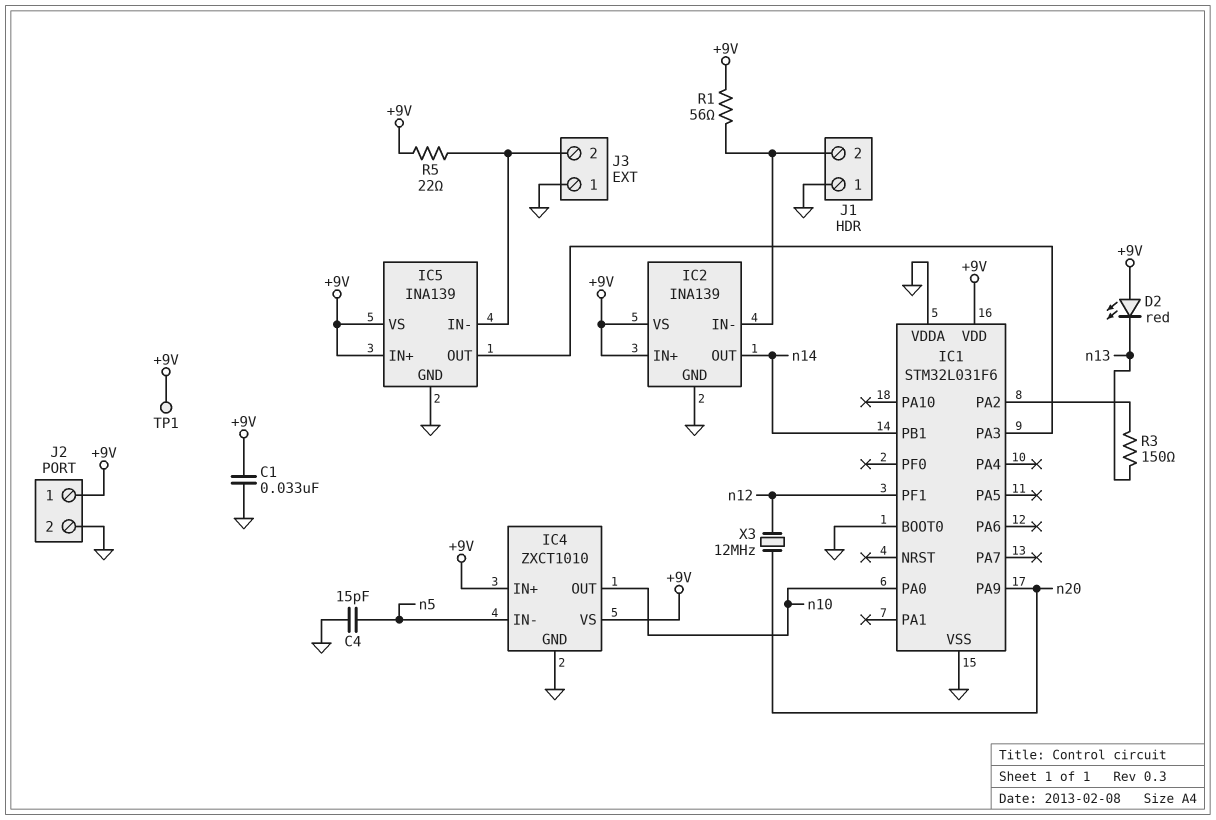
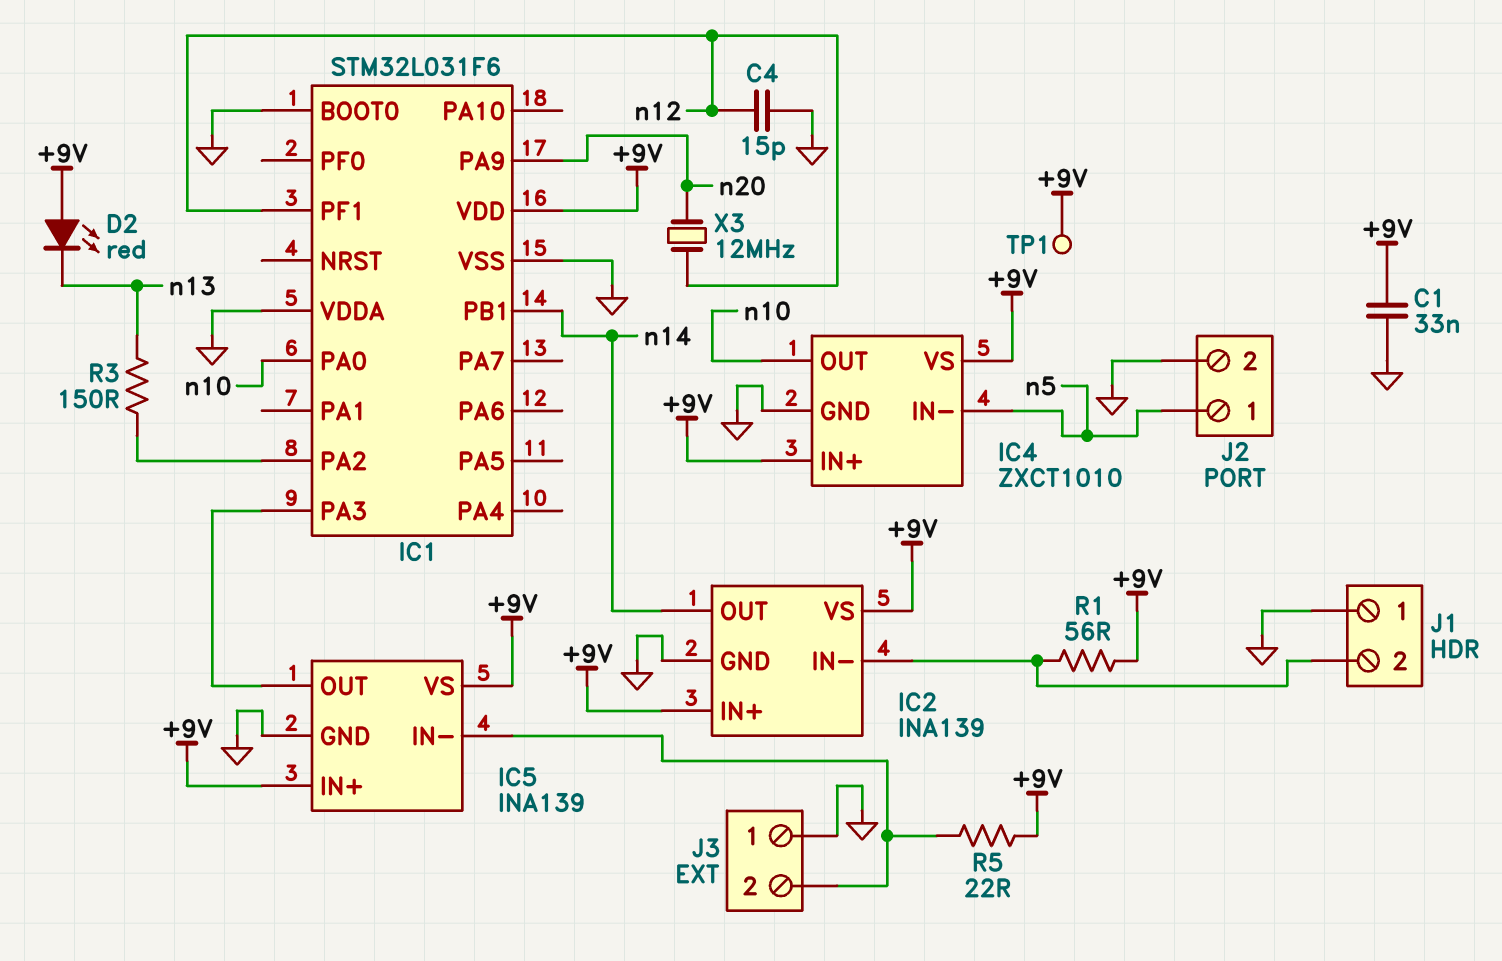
C4: 15pF (GND, n5) -> 15pF (GND, n12)
J2 pin 1: +9V -> n5

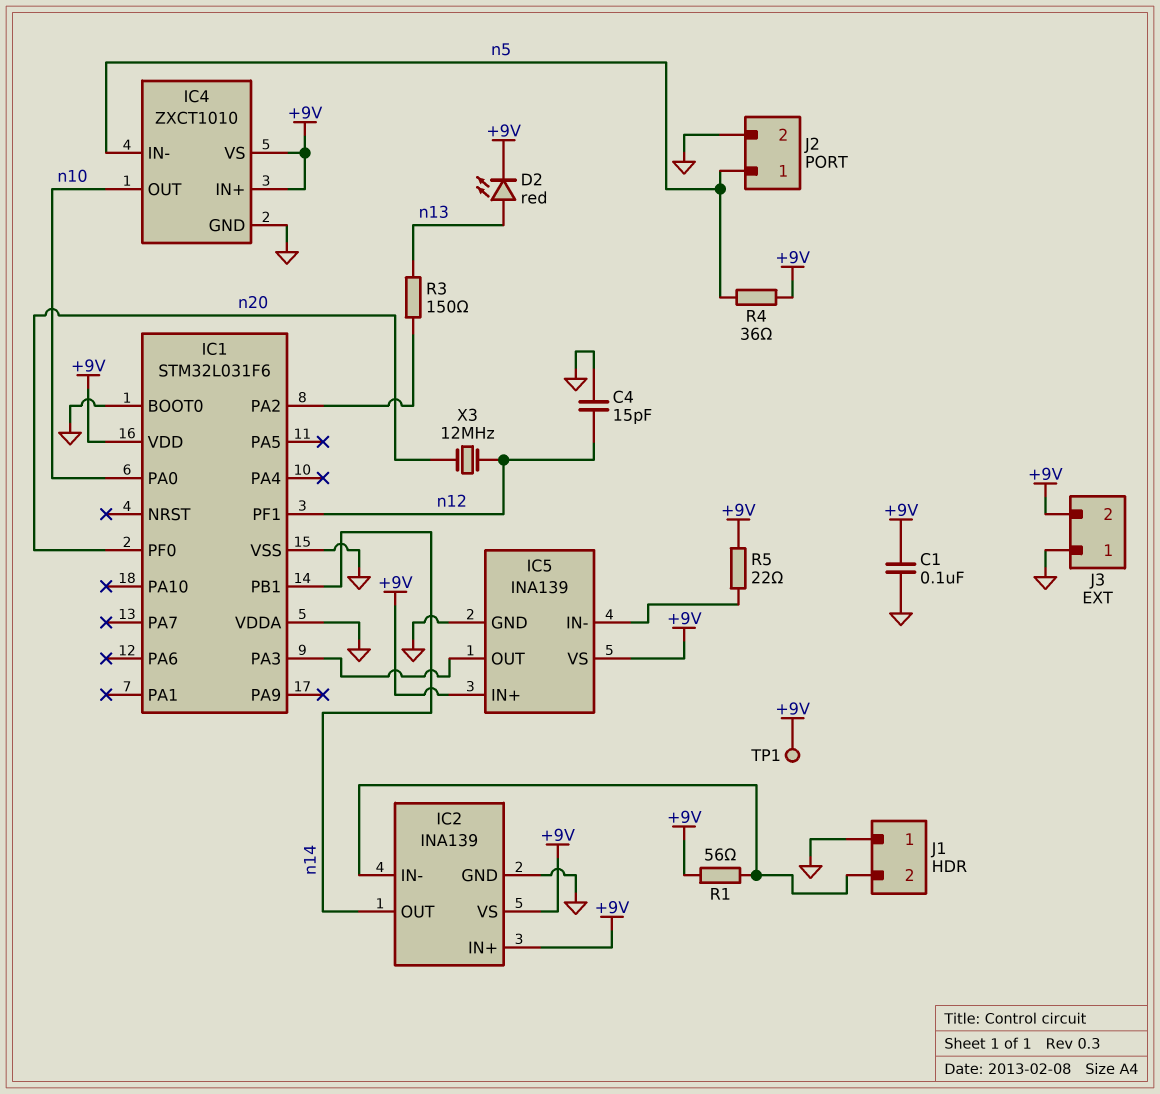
C1: 33nF (+9V, GND) -> 100nF (+9V, GND)
D2: LED red (A +9V, K n13) -> LED red (A n13, K +9V)
IC1 pin PA9: n20 -> none
IC1 pin PF0: none -> n20
J3 pin 2: IC5/IN- -> +9V
R4: none -> 36 (+9V, n5)

